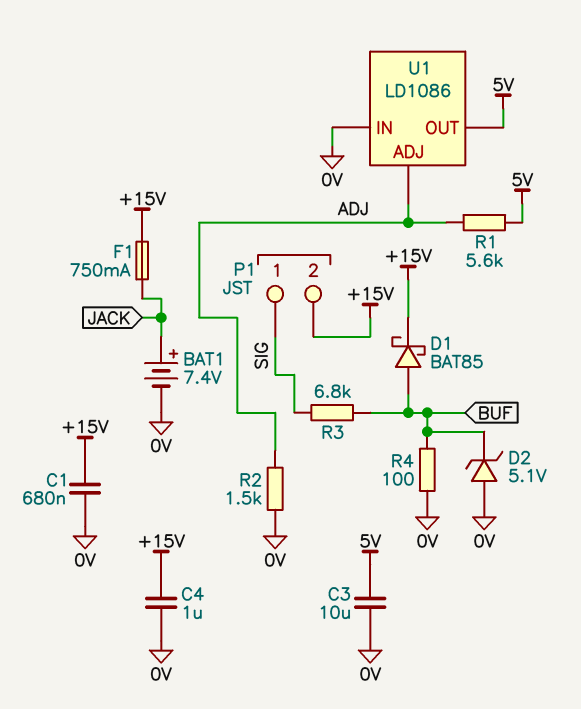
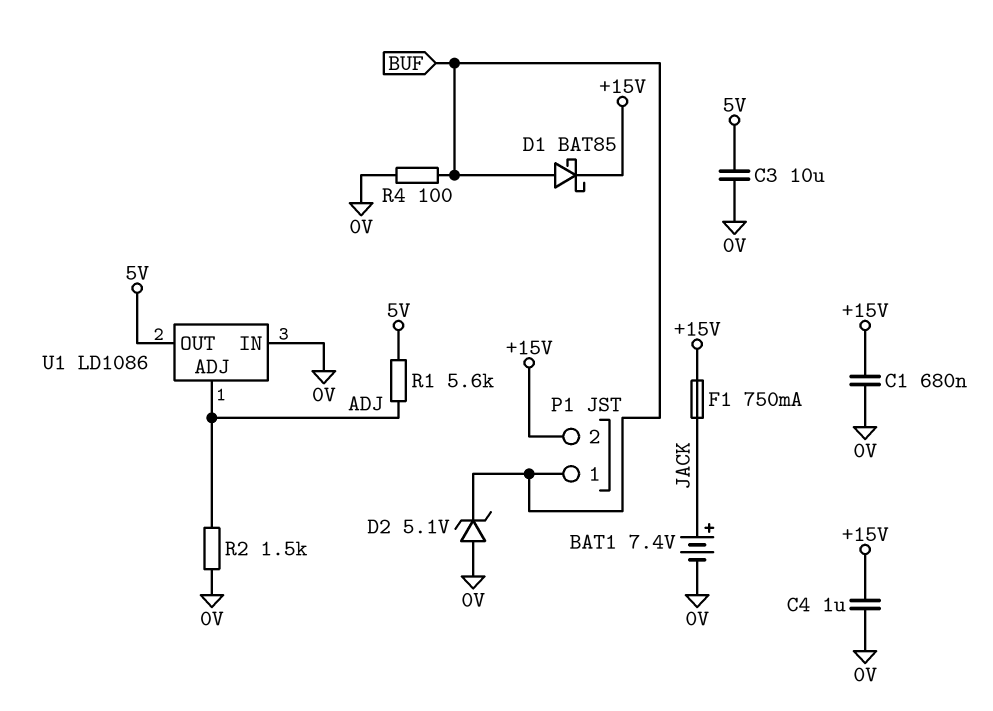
P1 pin 1: SIG -> BUF
R3: 6.8k (BUF, SIG) -> none

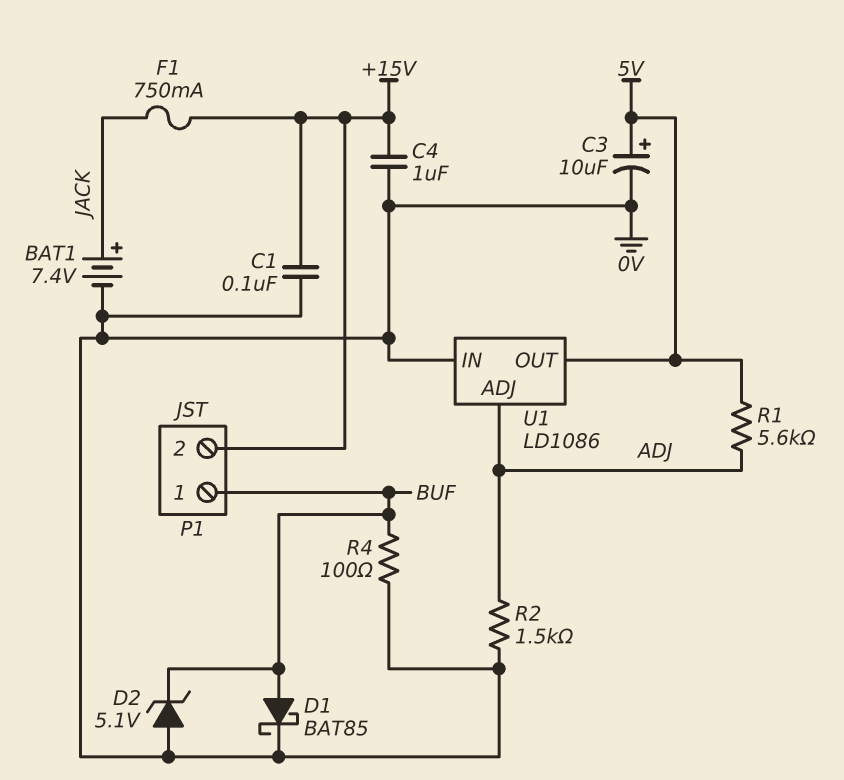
C1: 680nF (+15V, 0V) -> 100nF (+15V, 0V)
C3: 10uF (0V, 5V) -> 10uF (plus 5V, minus 0V)
D1: schottky BAT85 (A BUF, K +15V) -> schottky BAT85 (A BUF, K 0V)

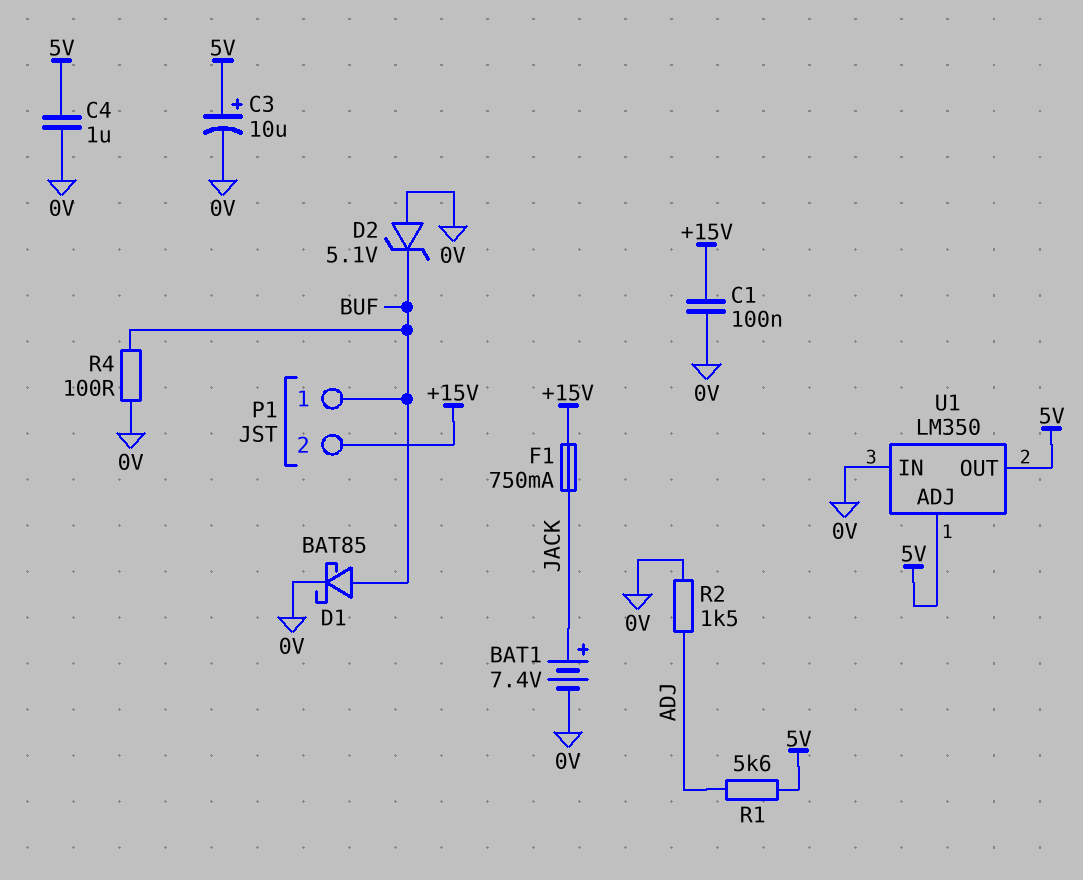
C4: 1uF (+15V, 0V) -> 1uF (0V, 5V)
U1: LD1086 -> LM350
U1 pin ADJ: ADJ -> 5V

